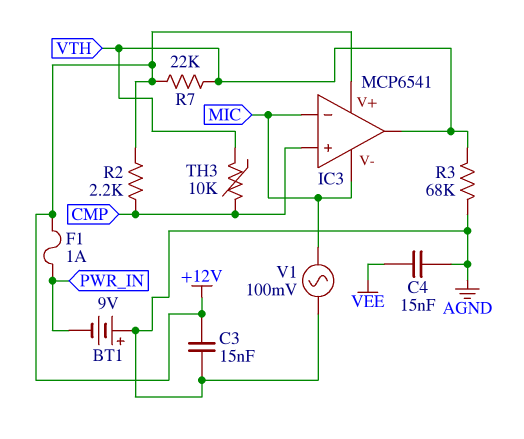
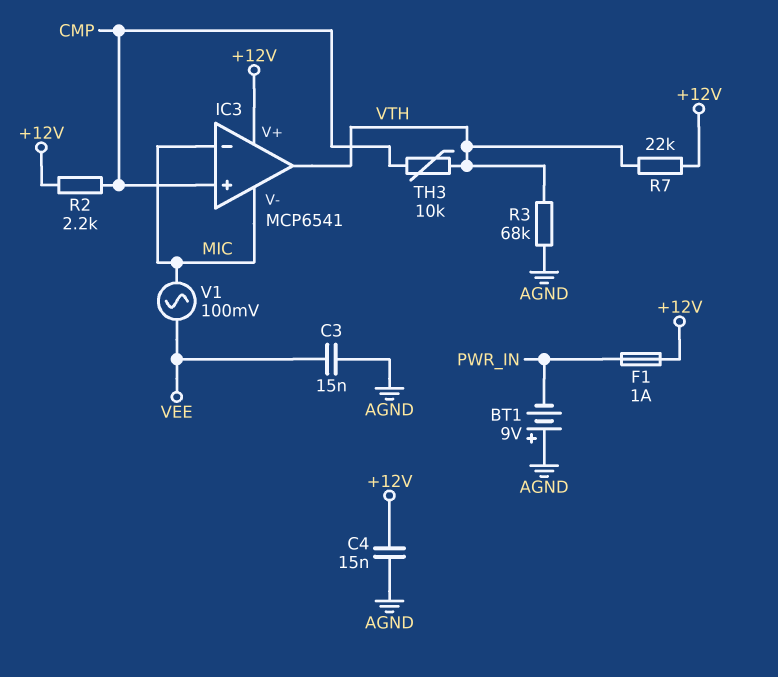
C3: 15nF (+12V, AGND) -> 15nF (AGND, VEE)
C4: 15nF (AGND, VEE) -> 15nF (+12V, AGND)
V1: AC 100mV (AGND, MIC) -> AC 100mV (MIC, VEE)

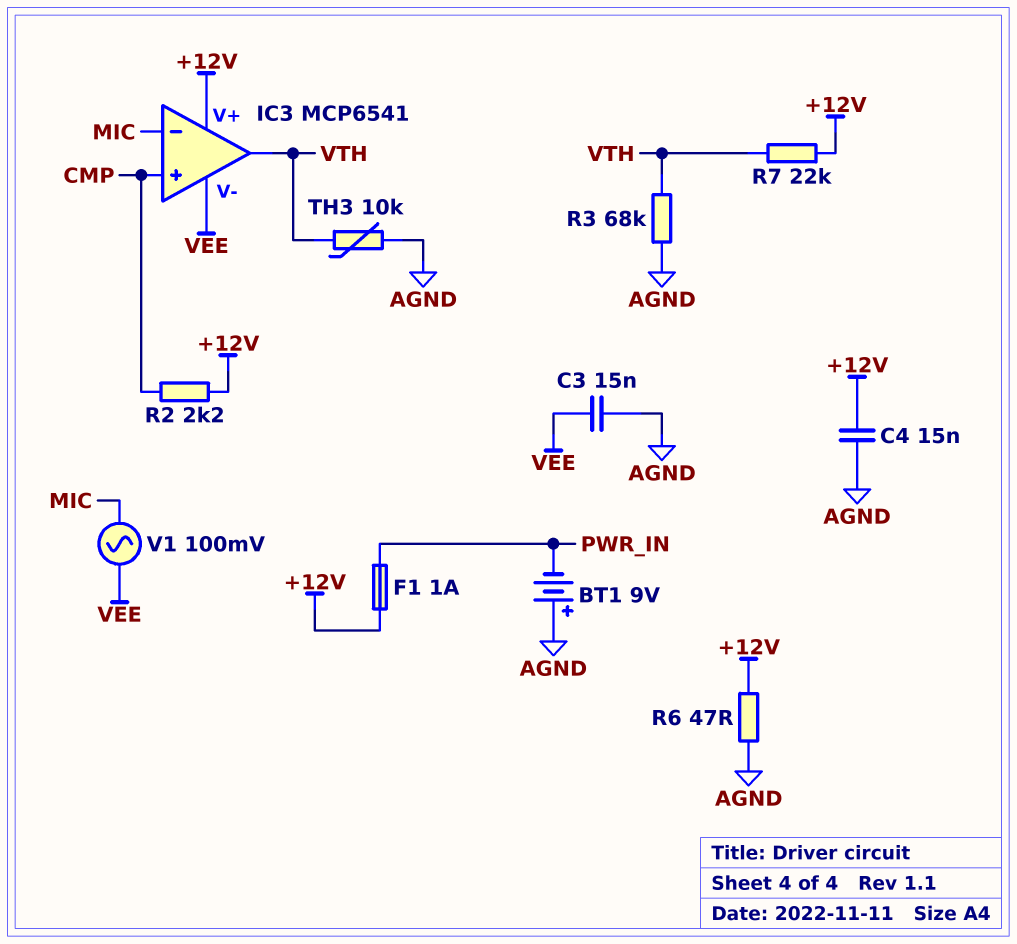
IC3 pin V-: MIC -> VEE
R6: none -> 47 (+12V, AGND)
TH3: 10k (CMP, VTH) -> 10k (AGND, VTH)

